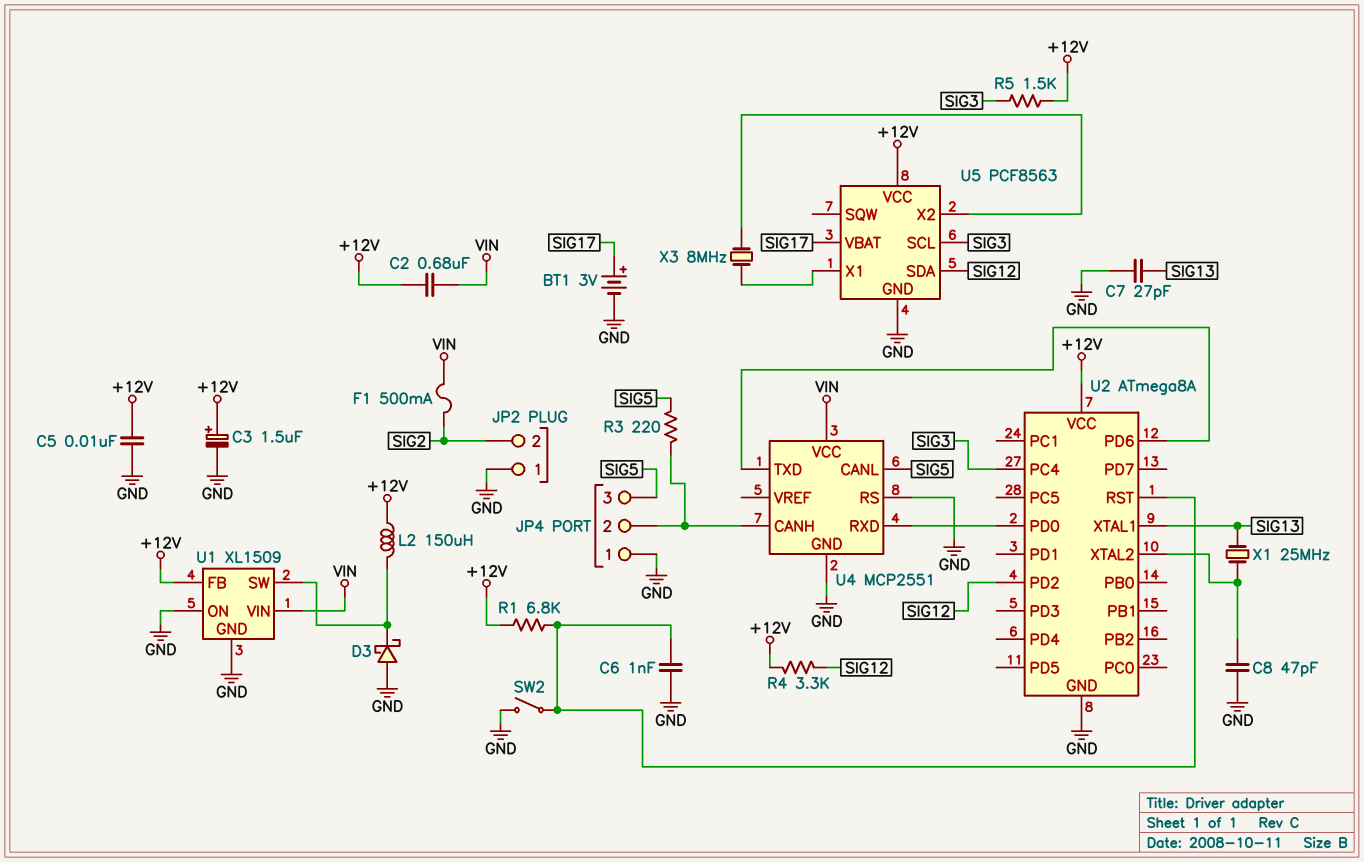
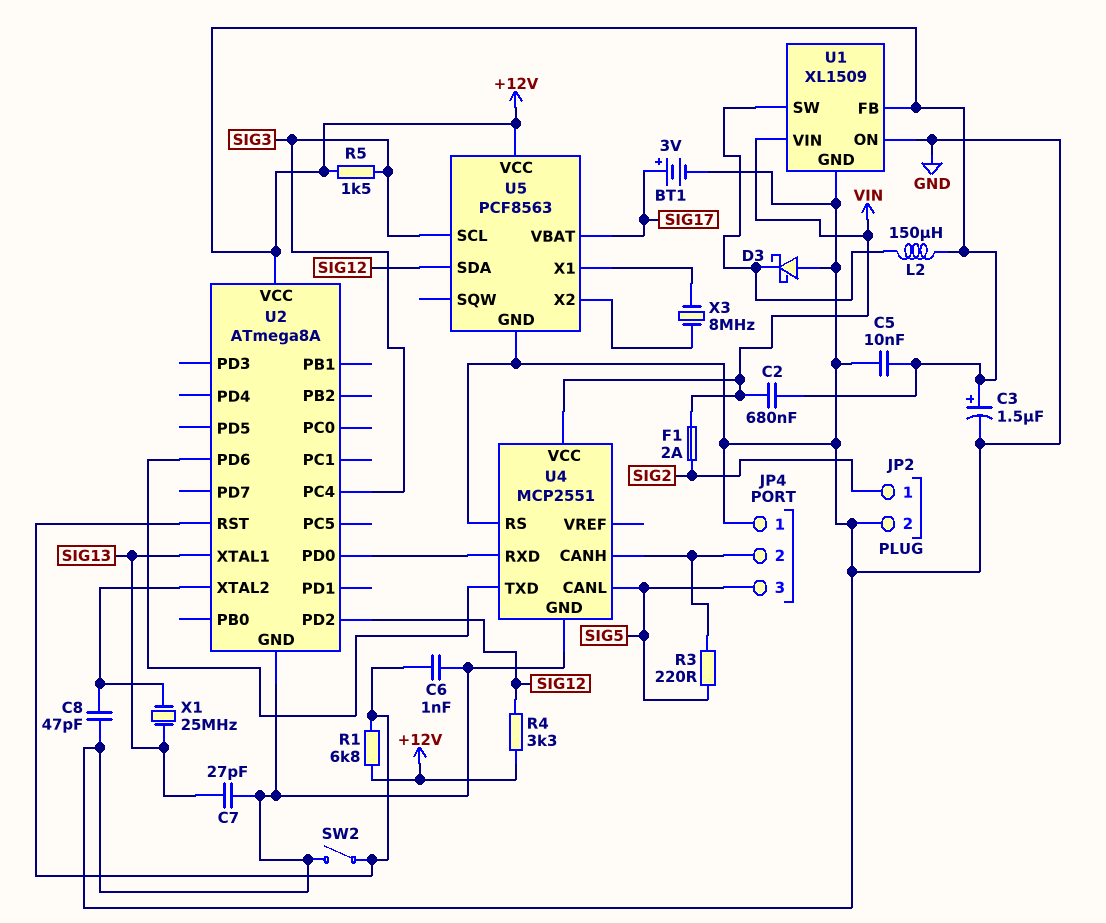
F1: 500mA (SIG2, VIN) -> 2A (SIG2, VIN)
JP2 pin 1: GND -> SIG2
JP2 pin 2: SIG2 -> GND

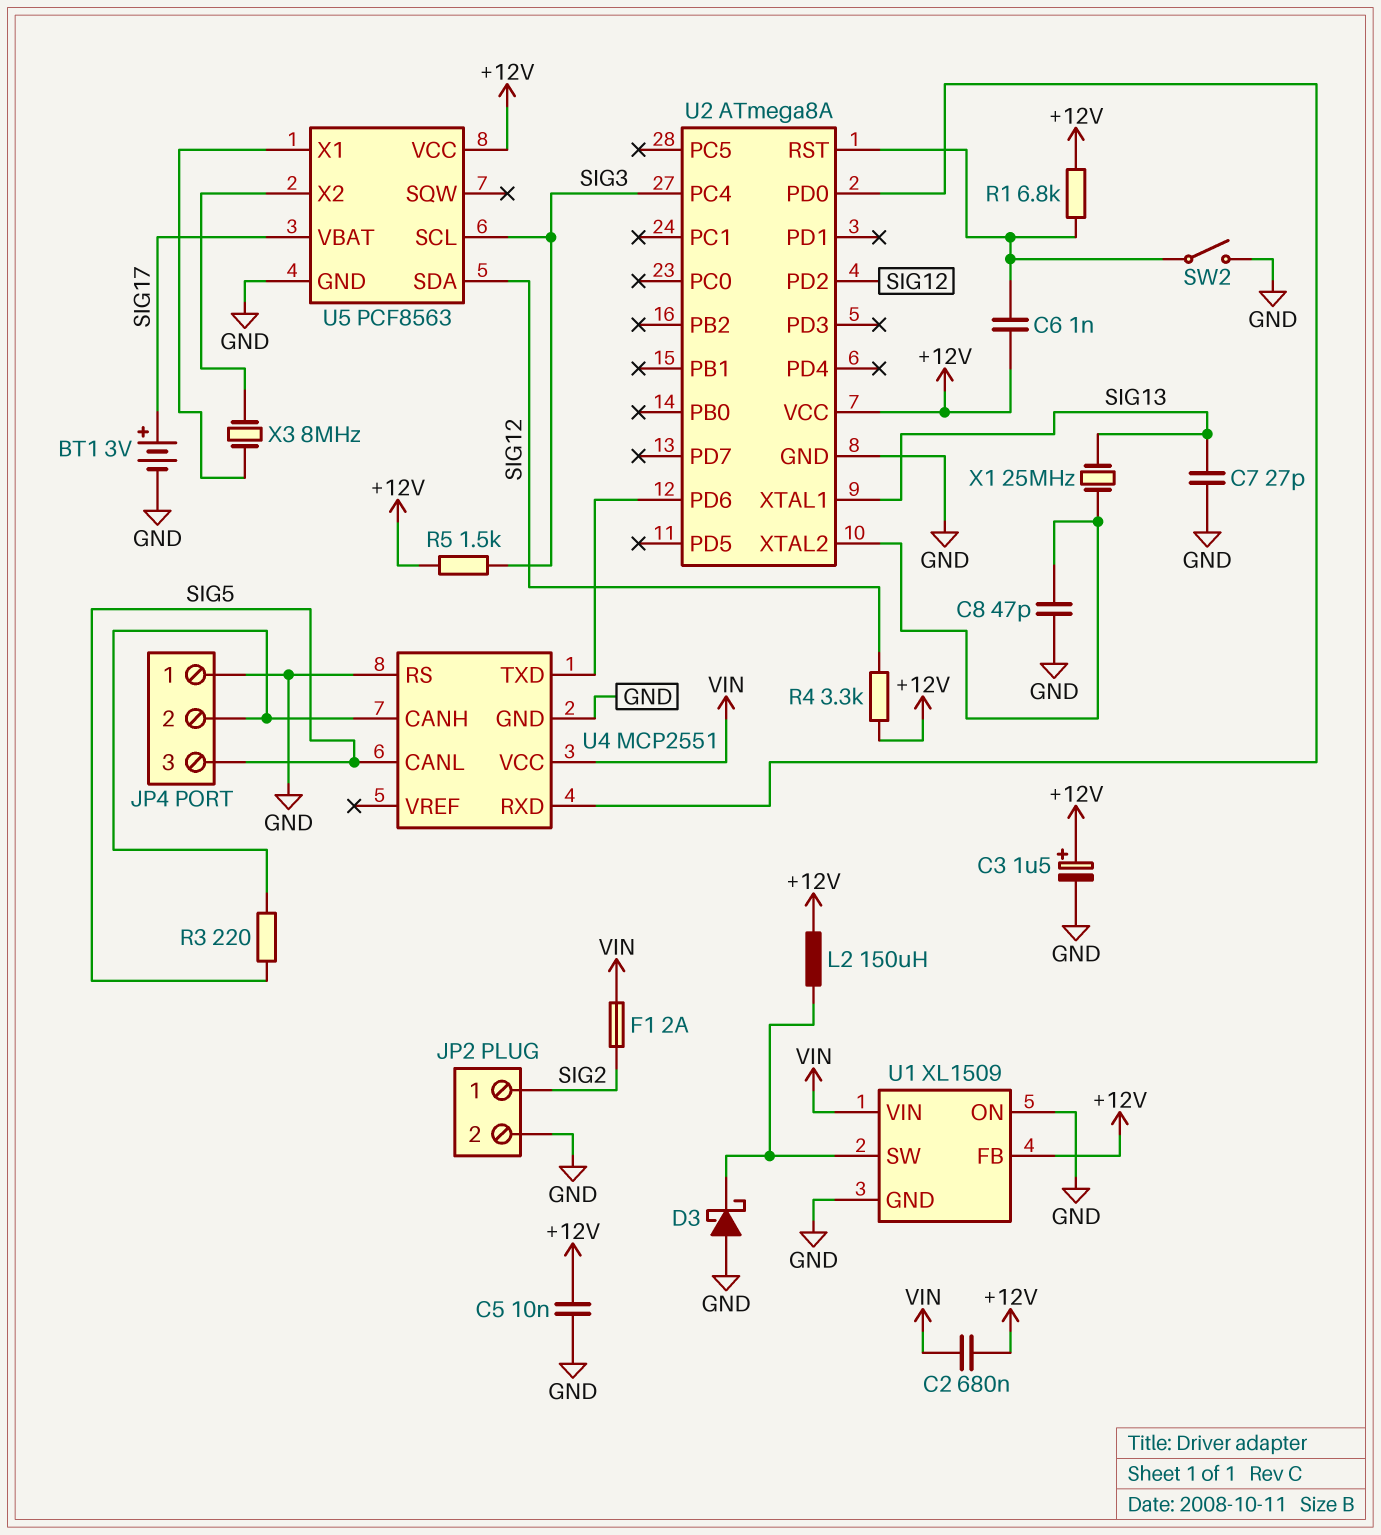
C6: 1nF (GND, U2/RST) -> 1nF (+12V, U2/RST)

